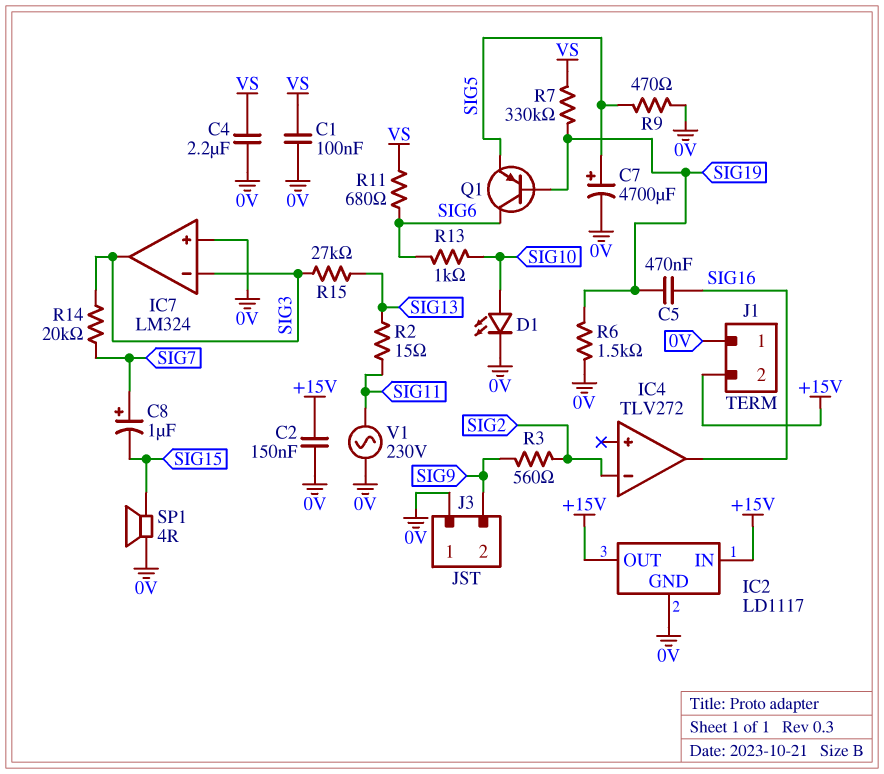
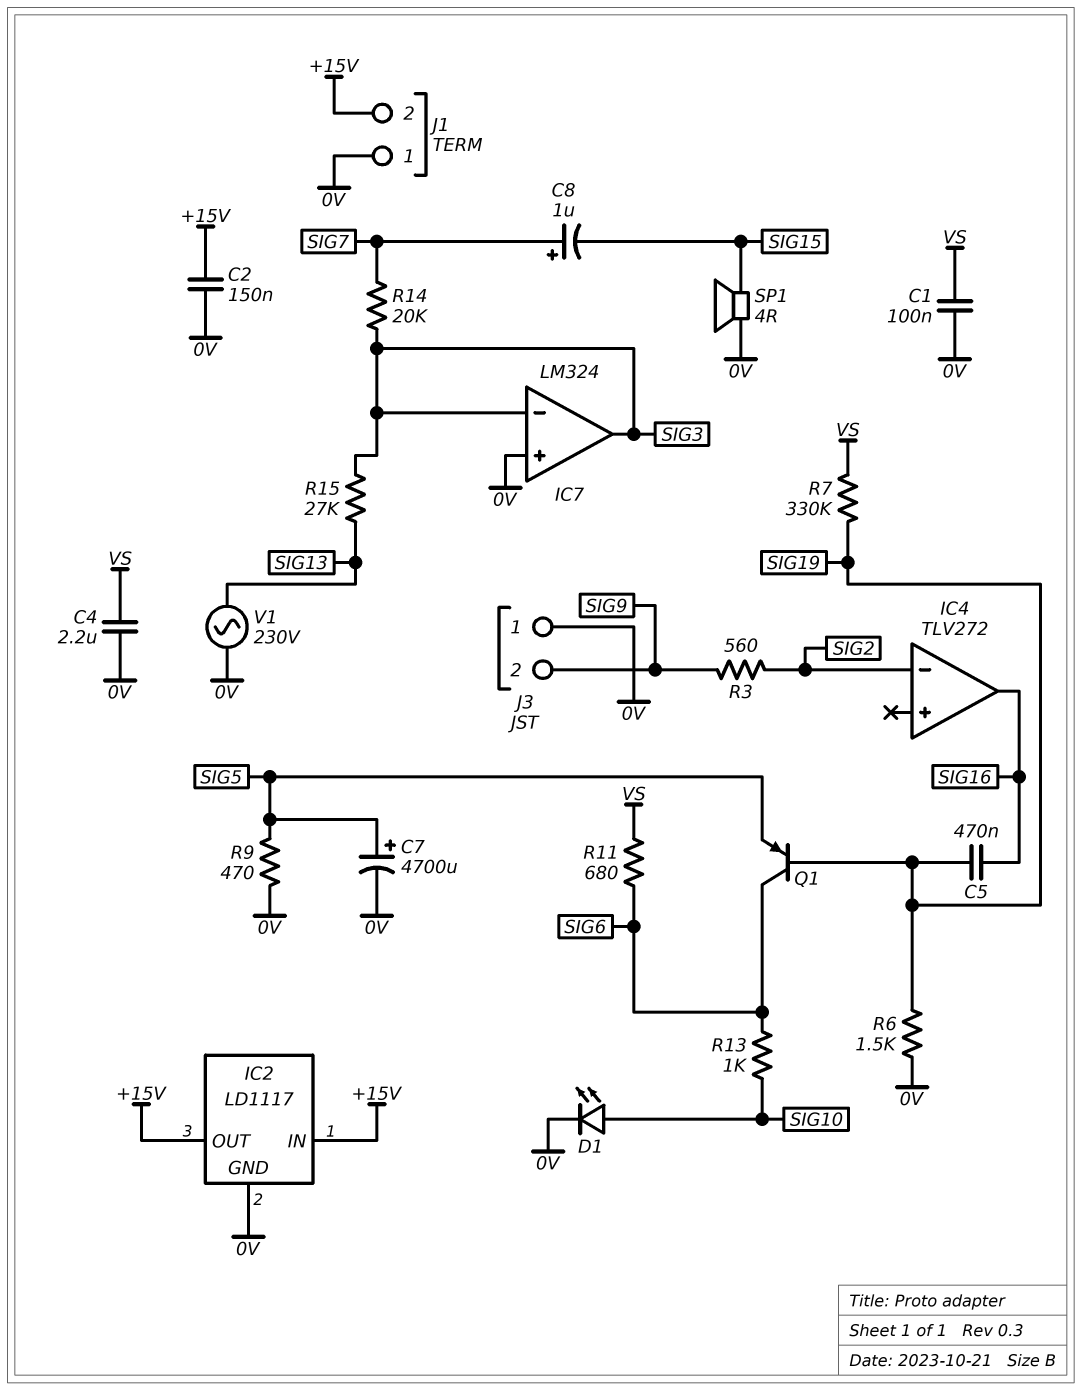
R2: 15 (SIG11, SIG13) -> none
V1: AC 230V (0V, SIG11) -> AC 230V (0V, SIG13)

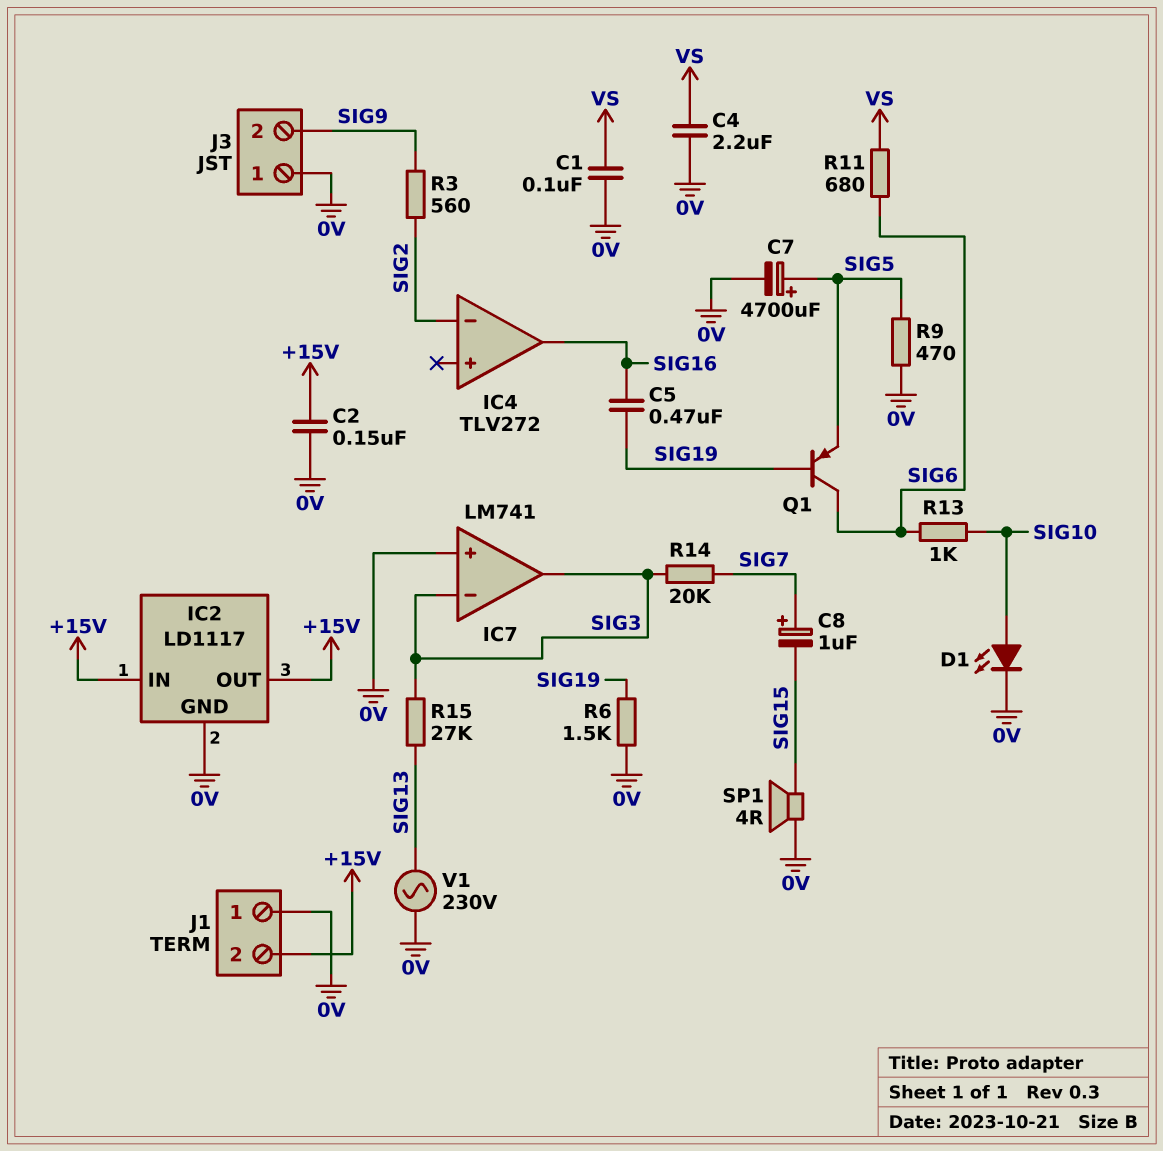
IC7: LM324 -> LM741
R7: 330k (SIG19, VS) -> none

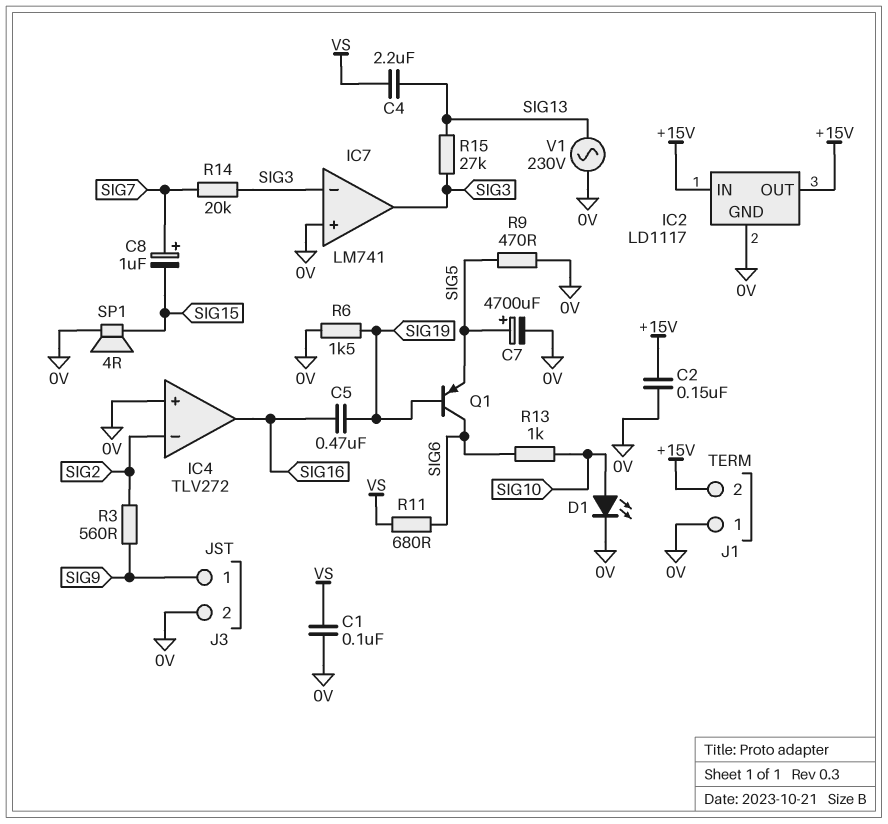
C4: 2.2uF (0V, VS) -> 2.2uF (SIG13, VS)
IC4 pin in+: none -> 0V
J3 pin 1: 0V -> SIG9
J3 pin 2: SIG9 -> 0V

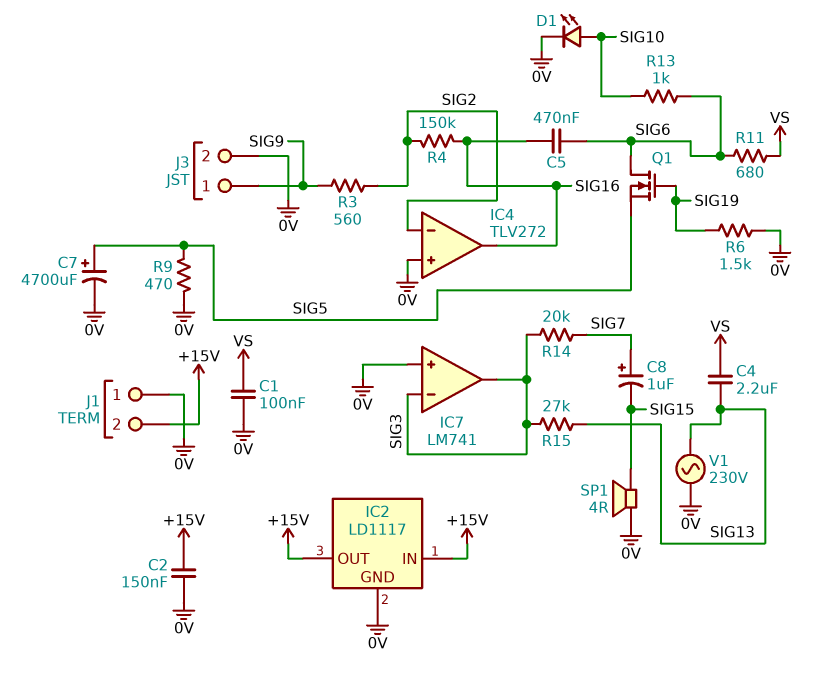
C5: 470nF (SIG16, SIG19) -> 470nF (SIG6, SIG16)
Q1: PNP (B SIG19, C SIG6, E SIG5) -> NMOS (G SIG19, D SIG6, S SIG5)
R4: none -> 150k (SIG2, SIG16)

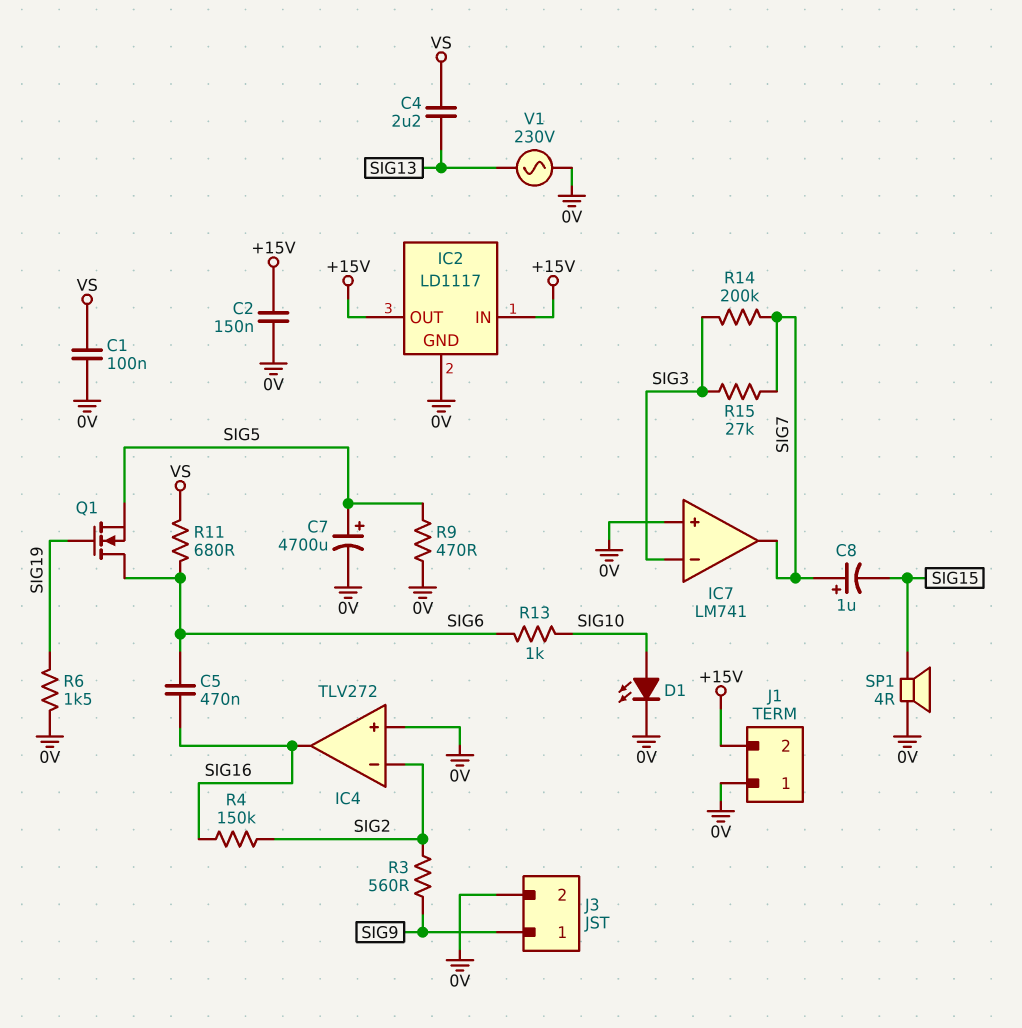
IC7 pin out: SIG3 -> SIG7
R14: 20k (SIG3, SIG7) -> 200k (SIG3, SIG7)
R15: 27k (SIG3, SIG13) -> 27k (SIG3, SIG7)

